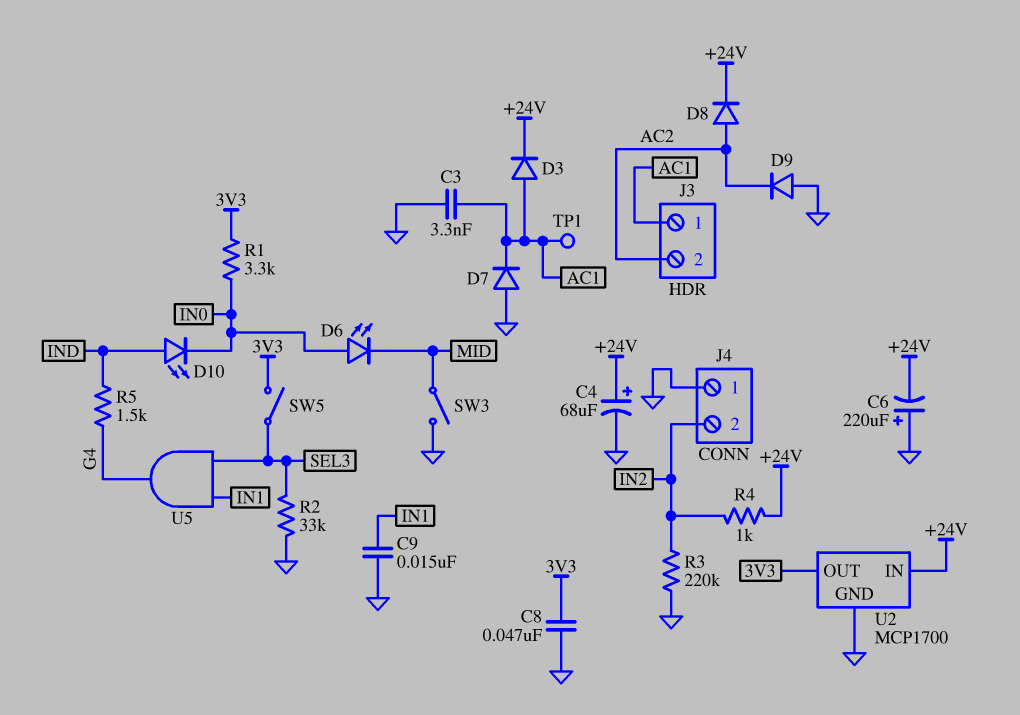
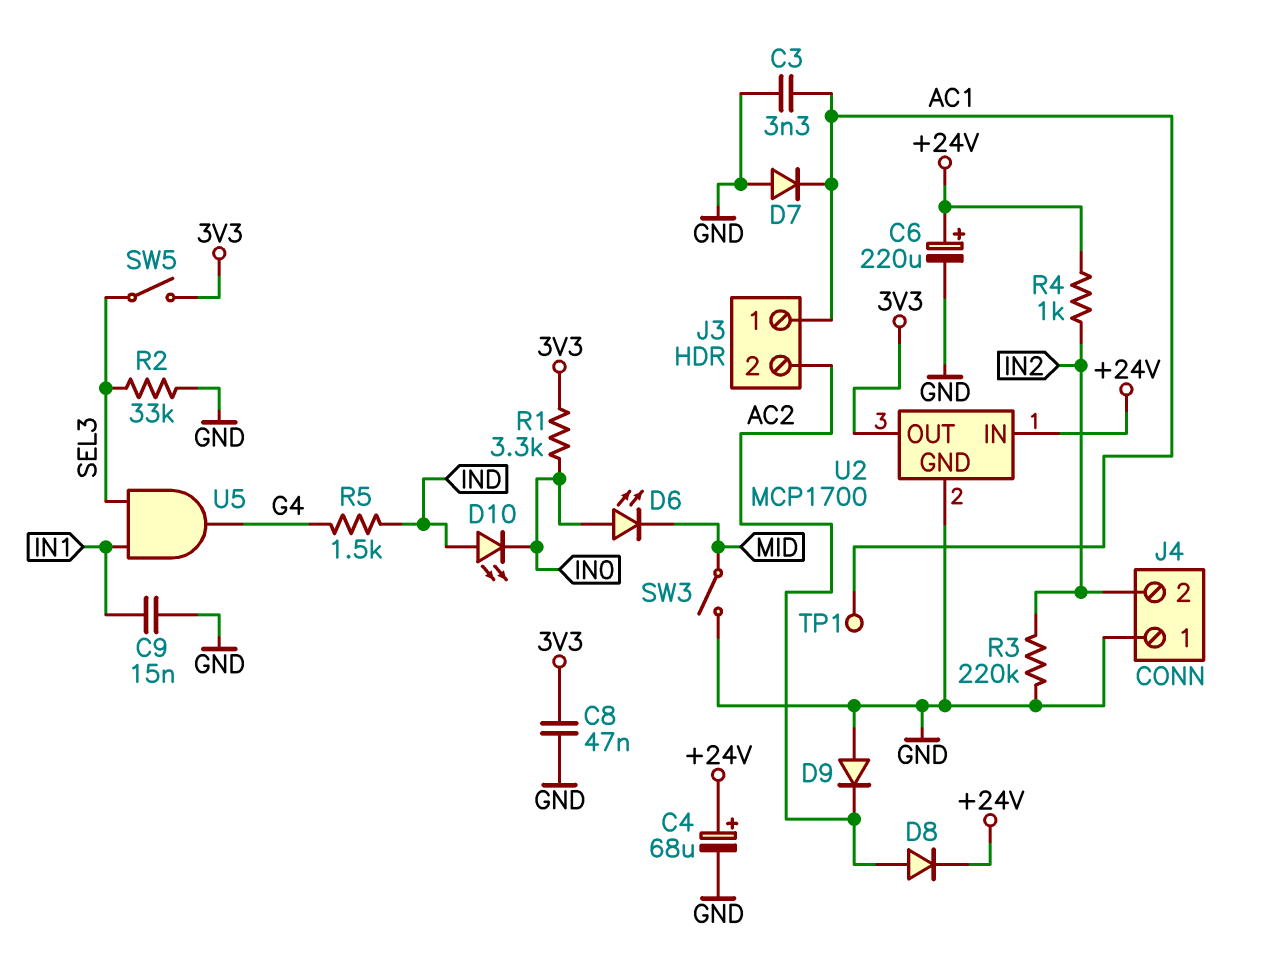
C6: 220uF (plus GND, minus +24V) -> 220uF (plus +24V, minus GND)
D3: diode (A AC1, K +24V) -> none

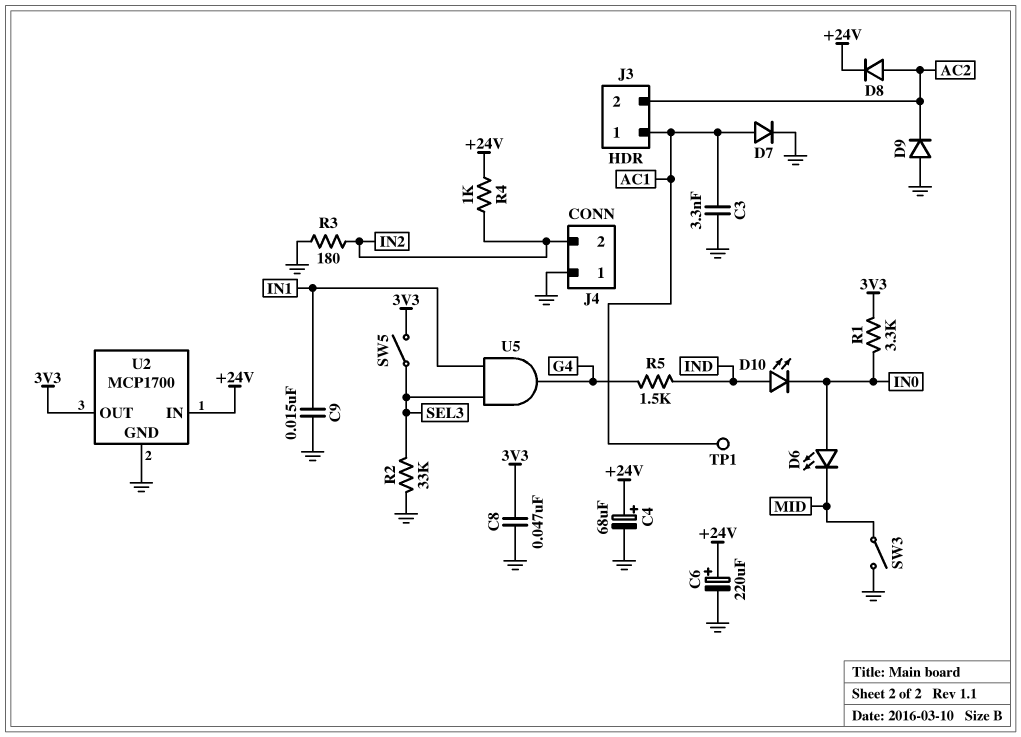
D7: diode (A GND, K AC1) -> diode (A AC1, K GND)
R3: 220k (GND, IN2) -> 180 (GND, IN2)

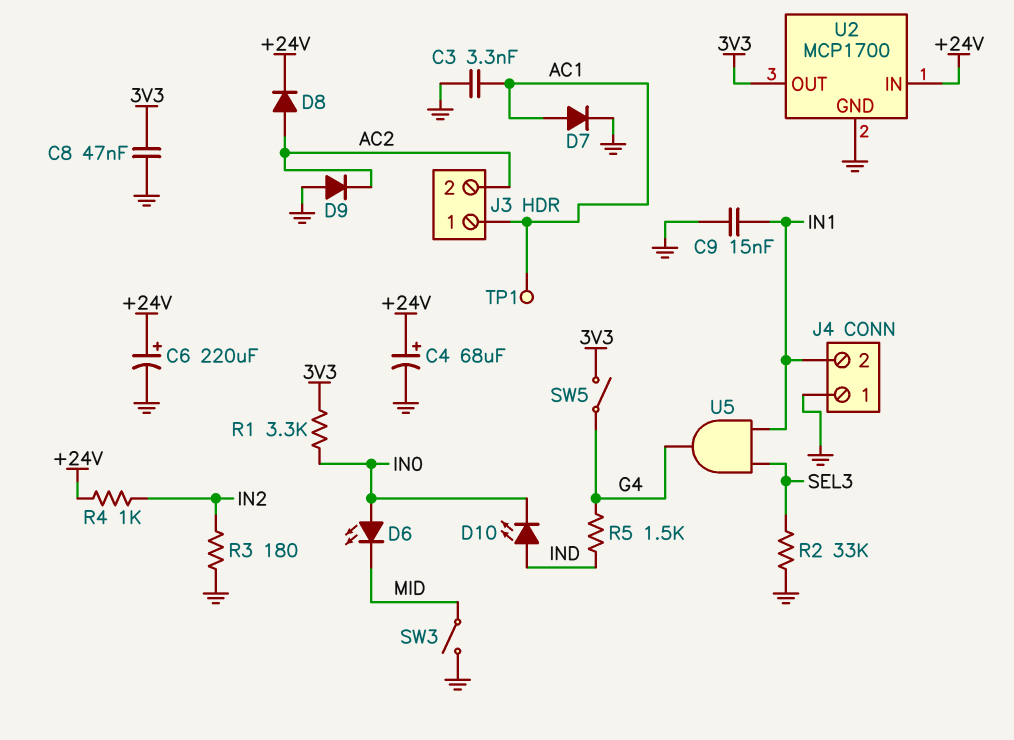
J4 pin 2: IN2 -> IN1
SW5: switch (3V3, SEL3) -> switch (3V3, G4)

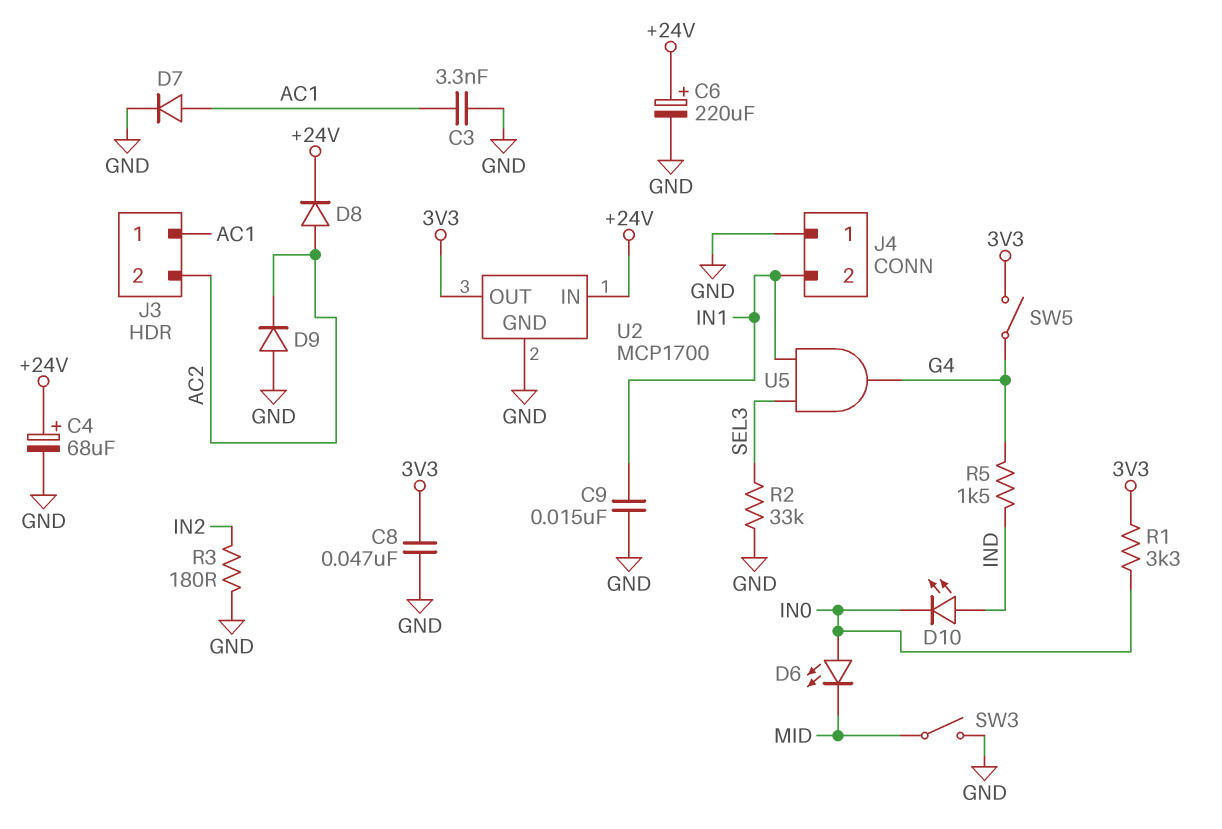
R4: 1k (+24V, IN2) -> none
TP1: test point (AC1) -> none

